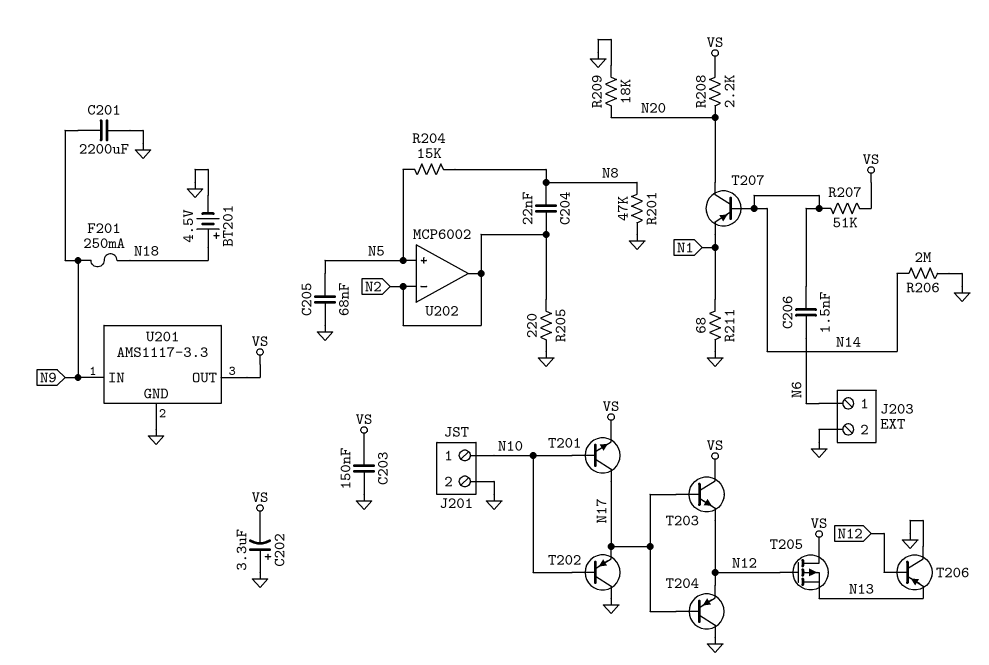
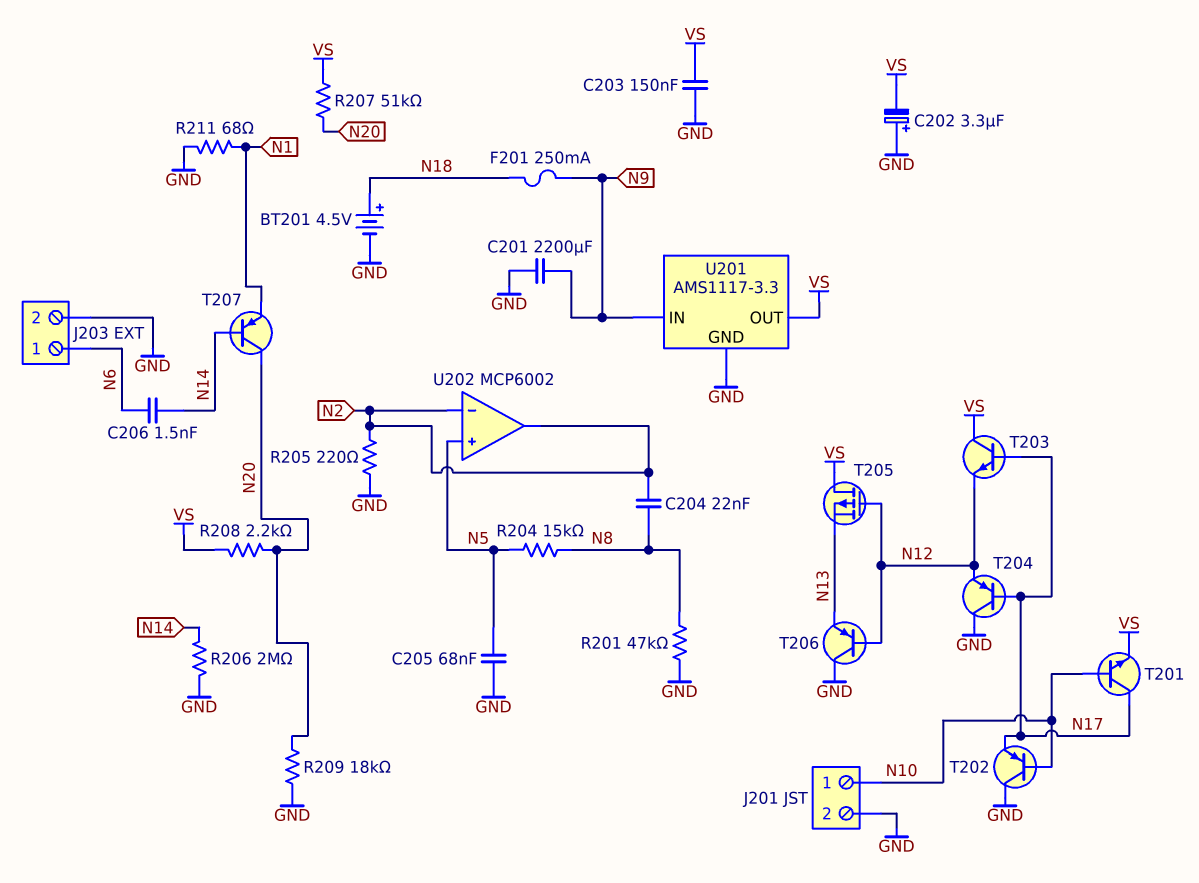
R207: 51k (N14, VS) -> 51k (N20, VS)

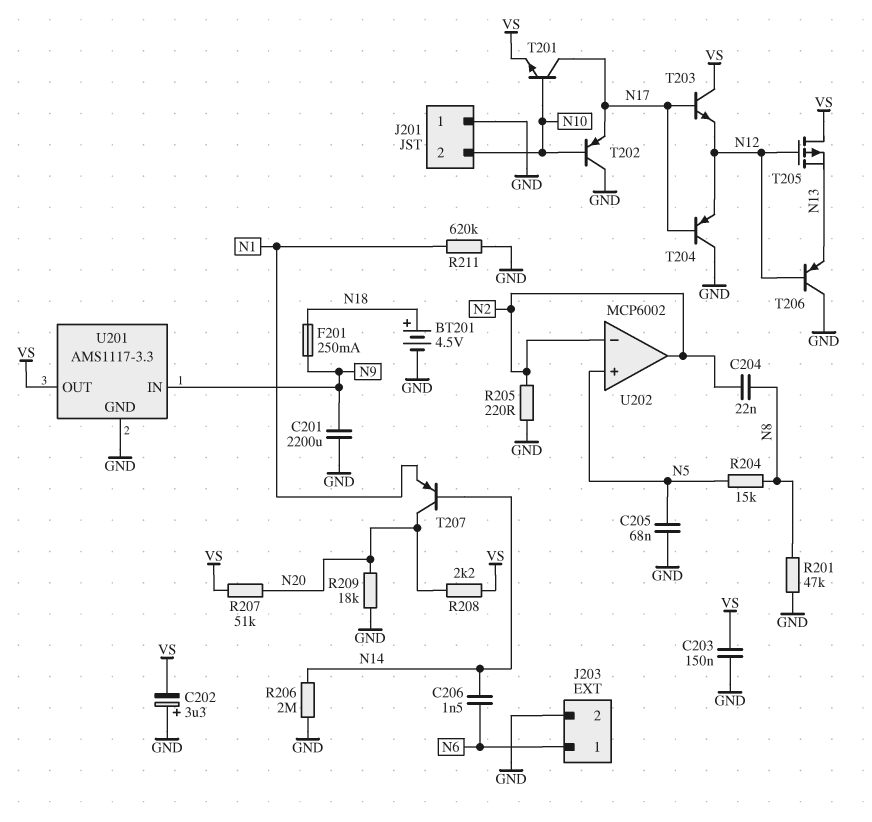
J201 pin 1: N10 -> GND
J201 pin 2: GND -> N10
R211: 68 (GND, N1) -> 620k (GND, N1)

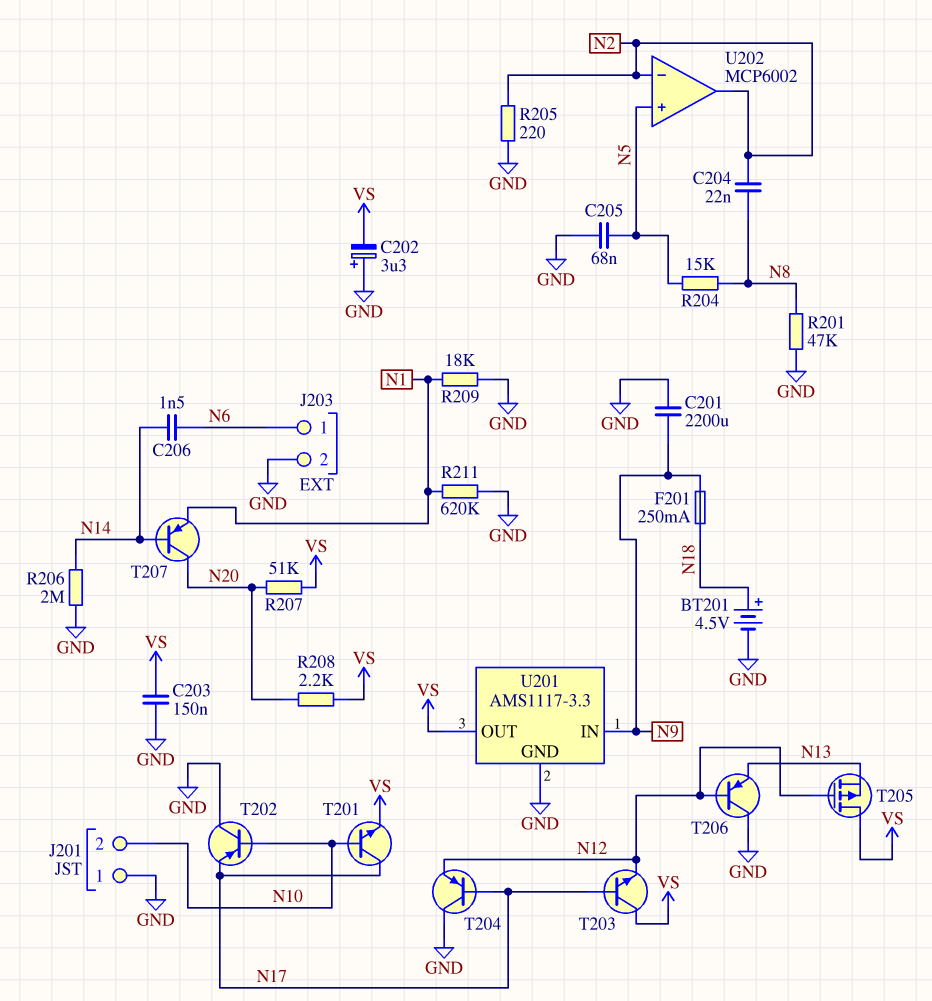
R209: 18k (GND, N20) -> 18k (GND, N1)

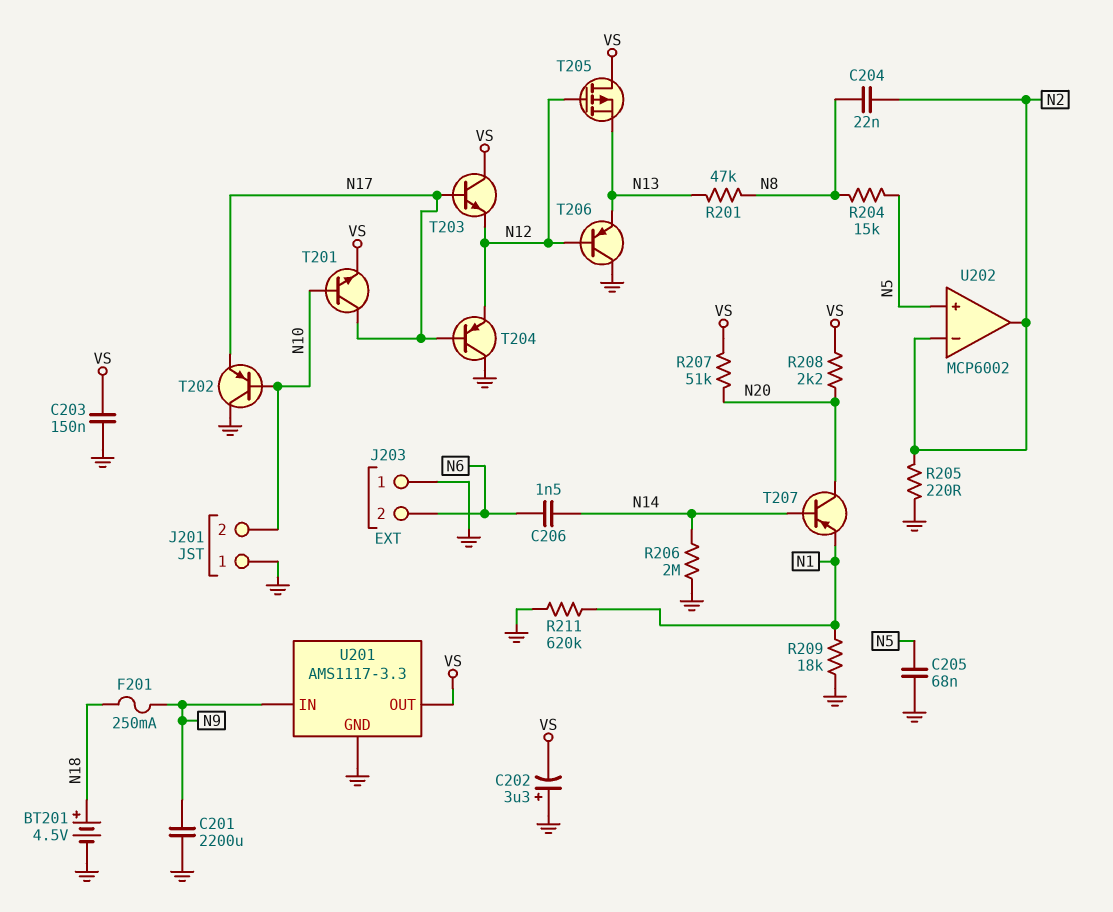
J203 pin 1: N6 -> GND
J203 pin 2: GND -> N6
R201: 47k (GND, N8) -> 47k (N8, N13)

